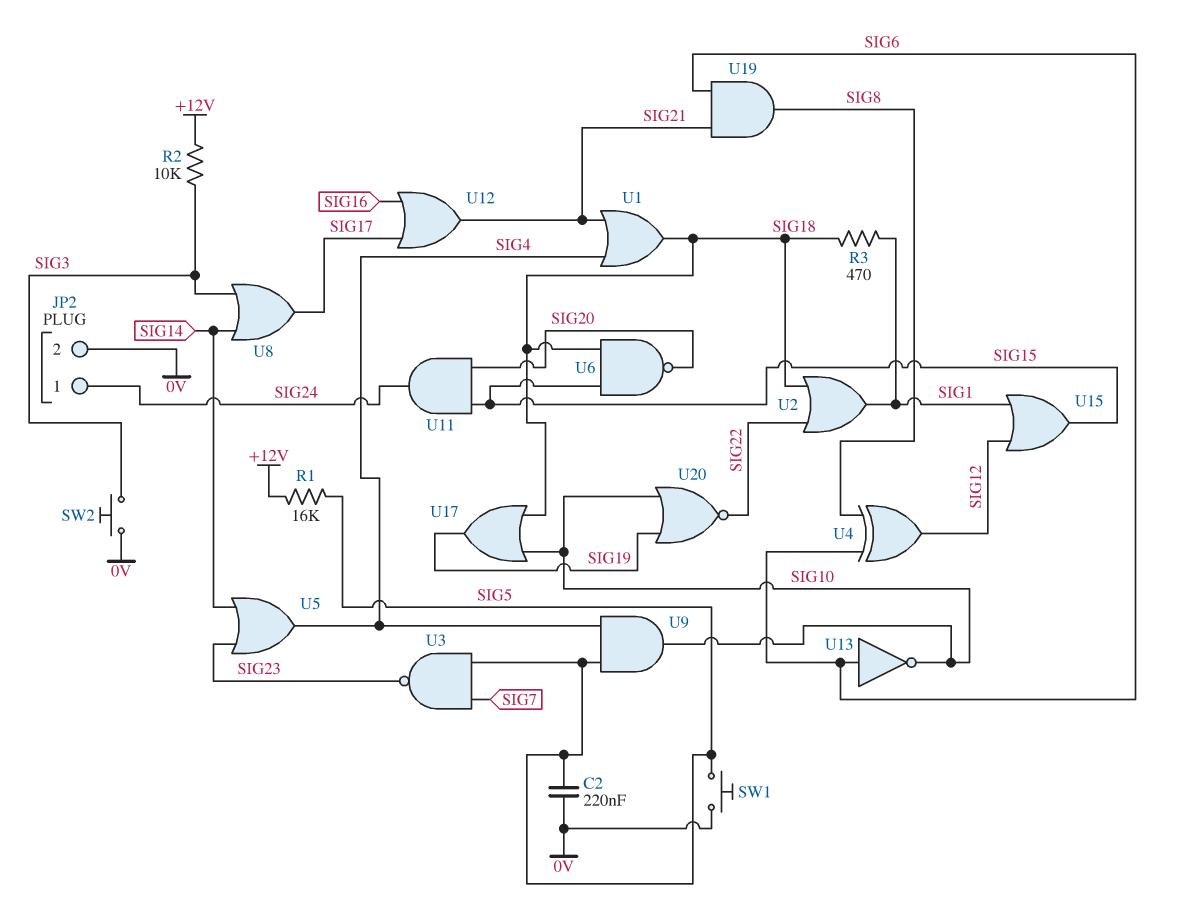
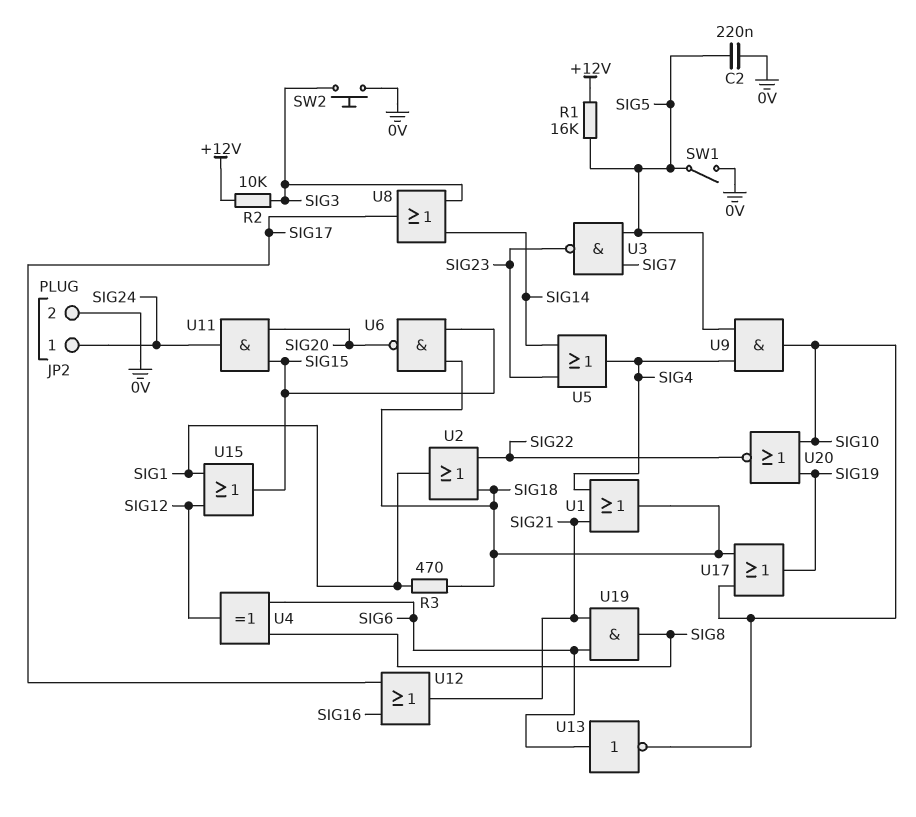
SW1: button (0V, SIG5) -> switch (0V, SIG5)

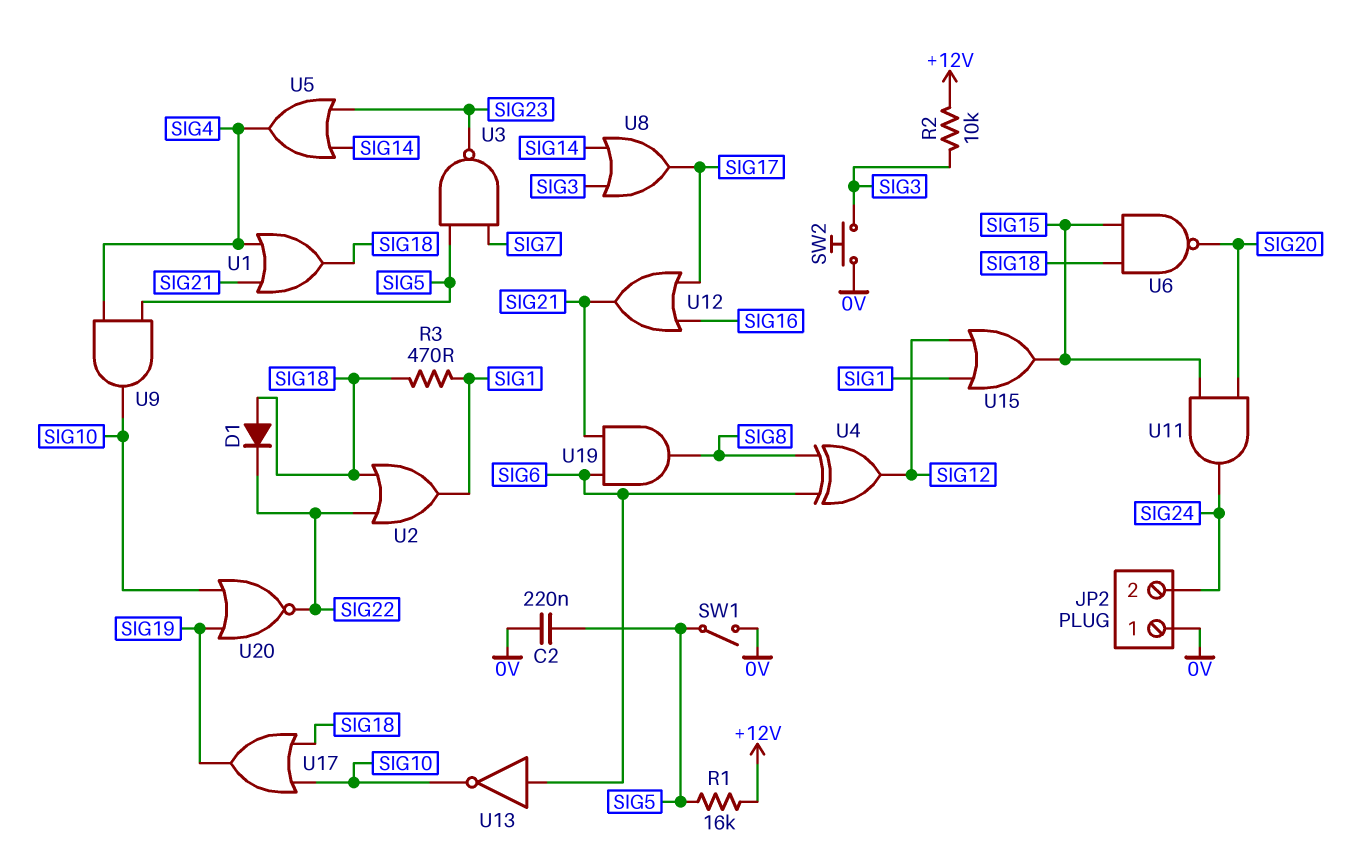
D1: none -> diode (A SIG18, K SIG22)
JP2 pin 1: SIG24 -> 0V
JP2 pin 2: 0V -> SIG24

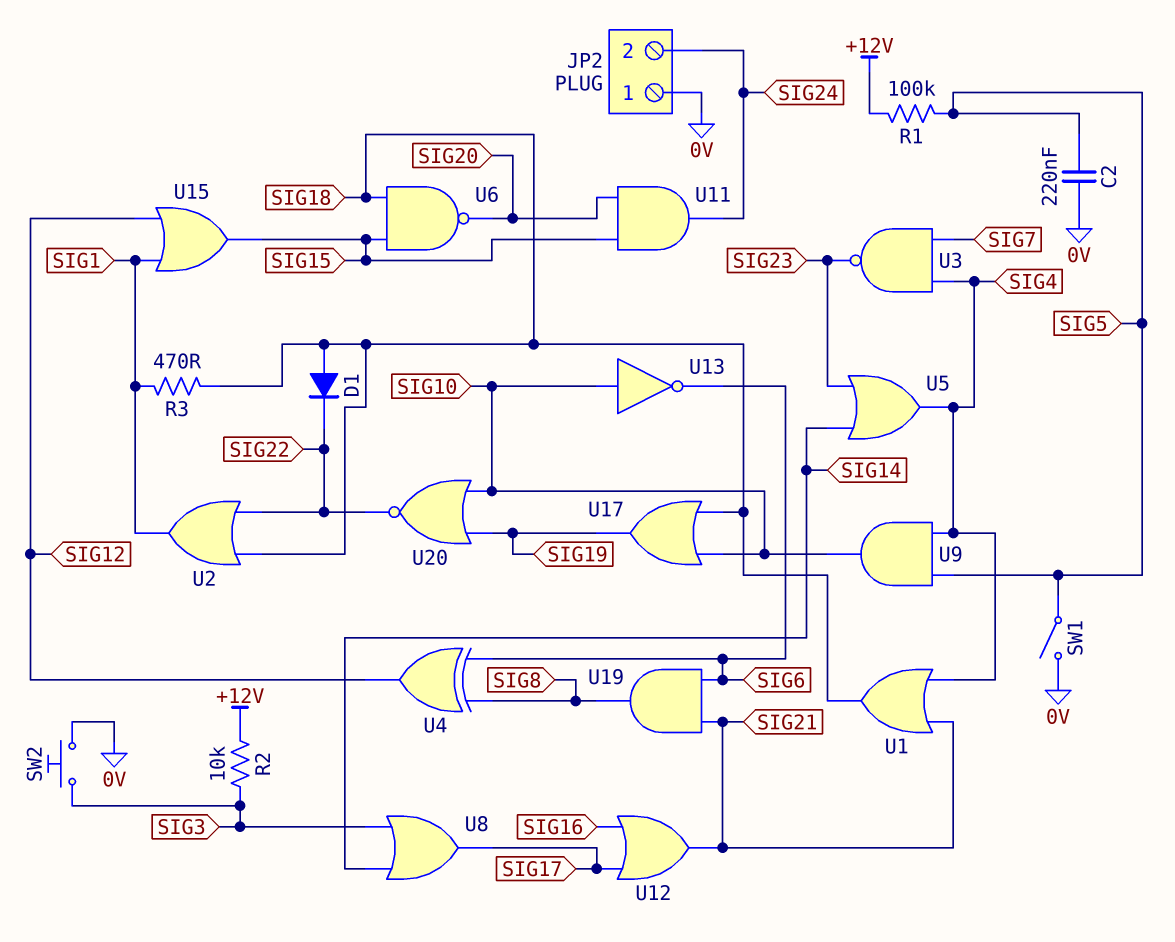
R1: 16k (+12V, SIG5) -> 100k (+12V, SIG5)
U3: NAND (in SIG5, in SIG7, out SIG23) -> NAND (in SIG4, in SIG7, out SIG23)
U13: NOT (in SIG6, out SIG10) -> NOT (in SIG10, out SIG6)

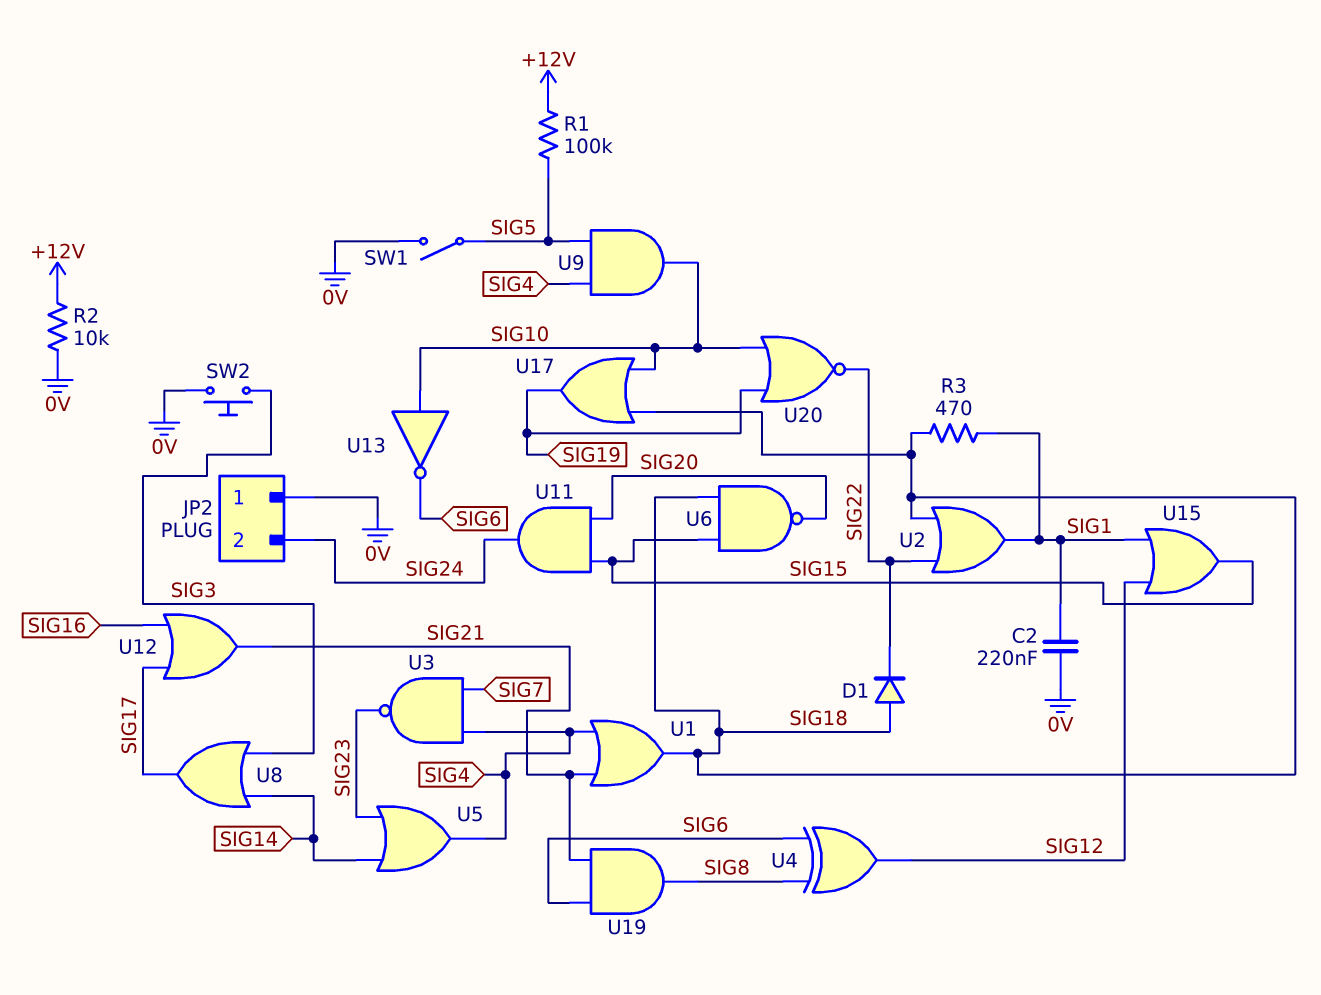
C2: 220nF (0V, SIG5) -> 220nF (0V, SIG1)
R2: 10k (+12V, SIG3) -> 10k (+12V, 0V)

